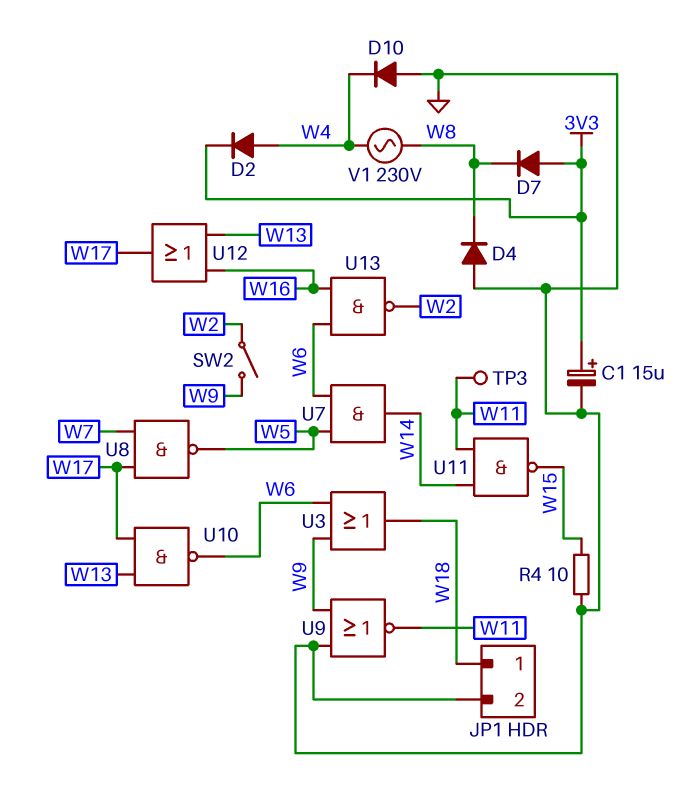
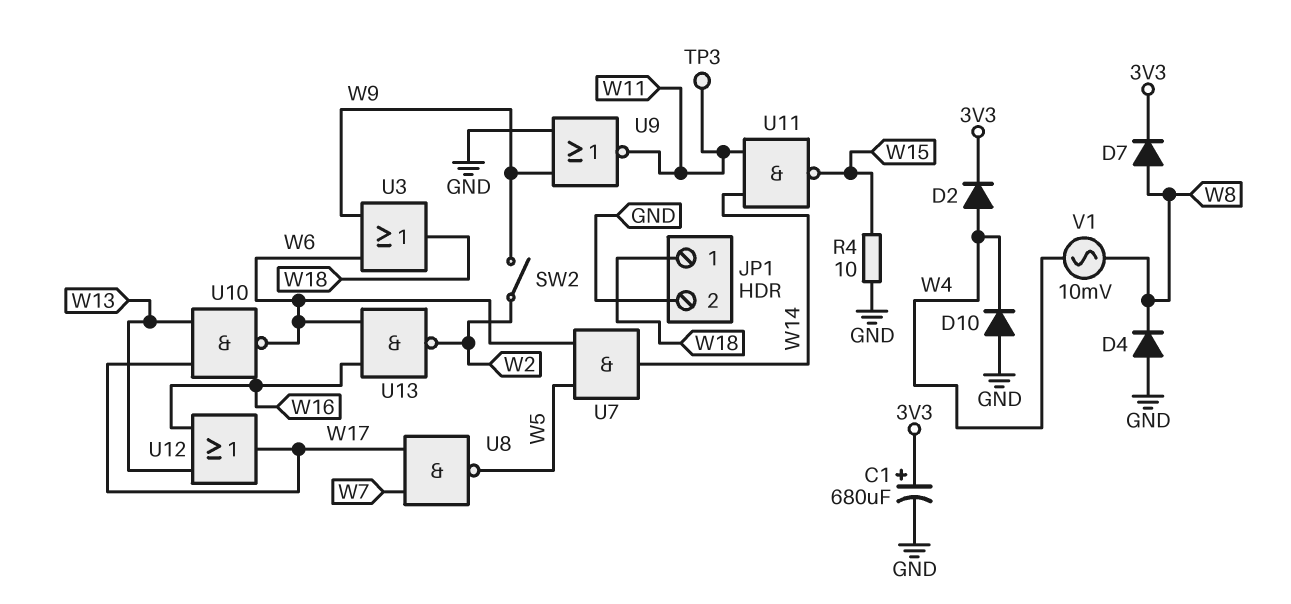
C1: 15uF (plus 3V3, minus GND) -> 680uF (plus 3V3, minus GND)
D7: diode (A 3V3, K W8) -> diode (A W8, K 3V3)
V1: AC 230V (W4, W8) -> AC 10mV (W4, W8)

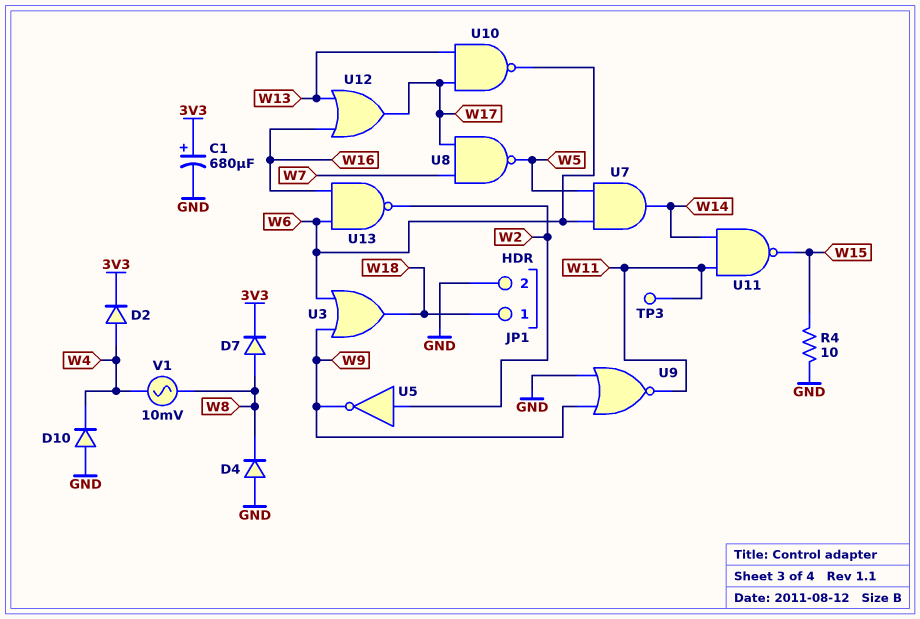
SW2: switch (W2, W9) -> none
U5: none -> NOT (in W2, out W9)

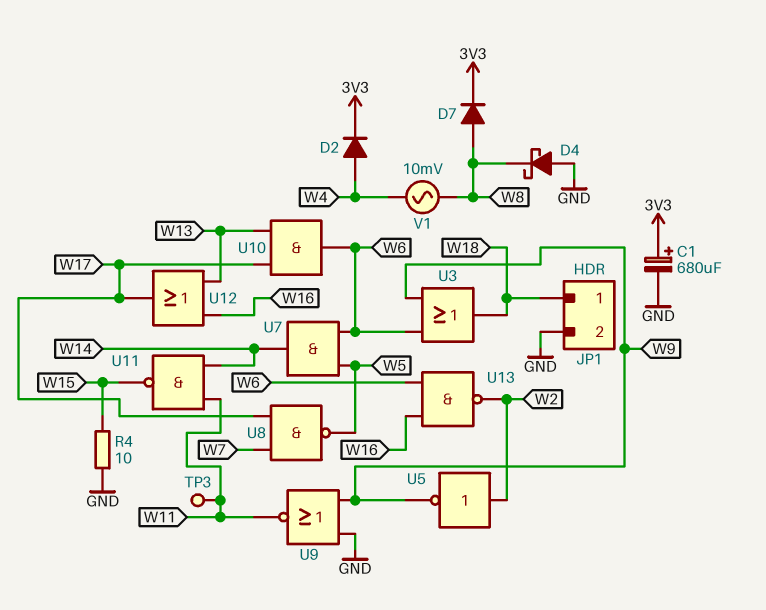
D4: diode (A GND, K W8) -> schottky (A GND, K W8)
D10: diode (A GND, K W4) -> none
U10: NAND (in W13, in W17, out W6) -> AND (in W13, in W17, out W6)

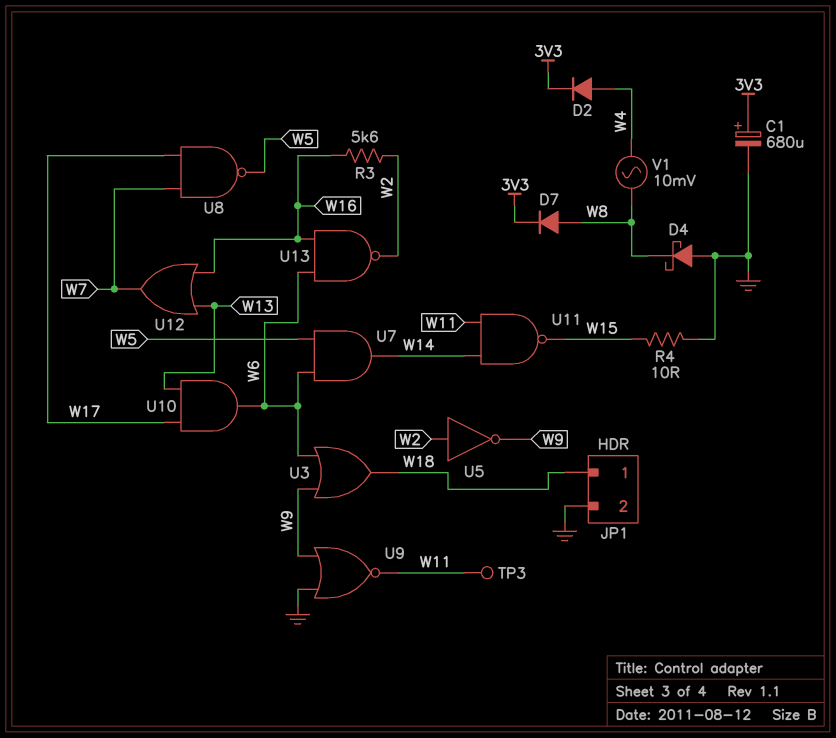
R3: none -> 5.6k (W2, W16)
U12: OR (in W13, in W16, out W17) -> OR (in W13, in W16, out W7)

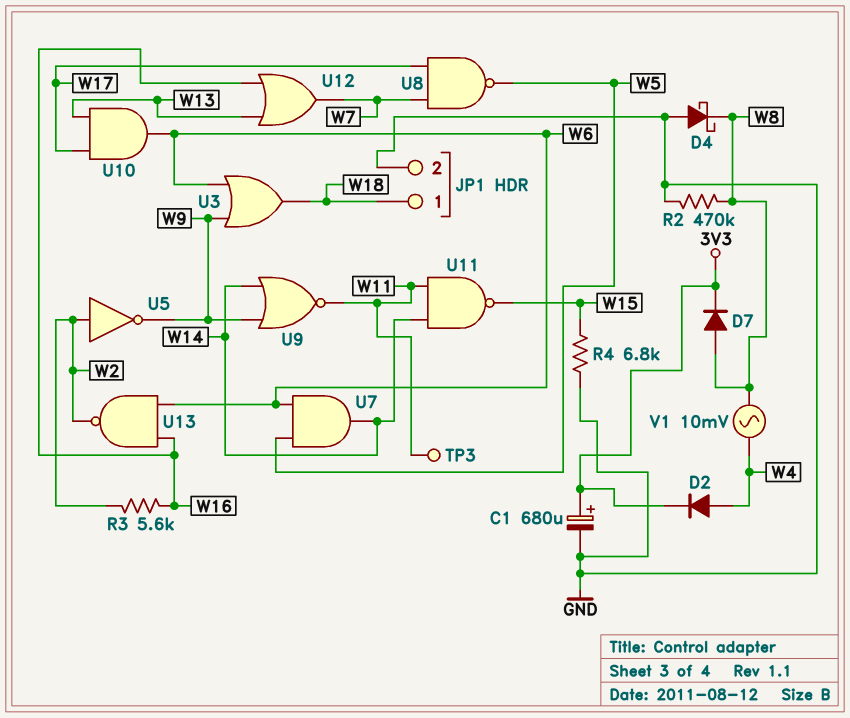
R2: none -> 470k (GND, W8)
R4: 10 (GND, W15) -> 6.8k (GND, W15)
U9: NOR (in GND, in W9, out W11) -> NOR (in W9, in W14, out W11)

